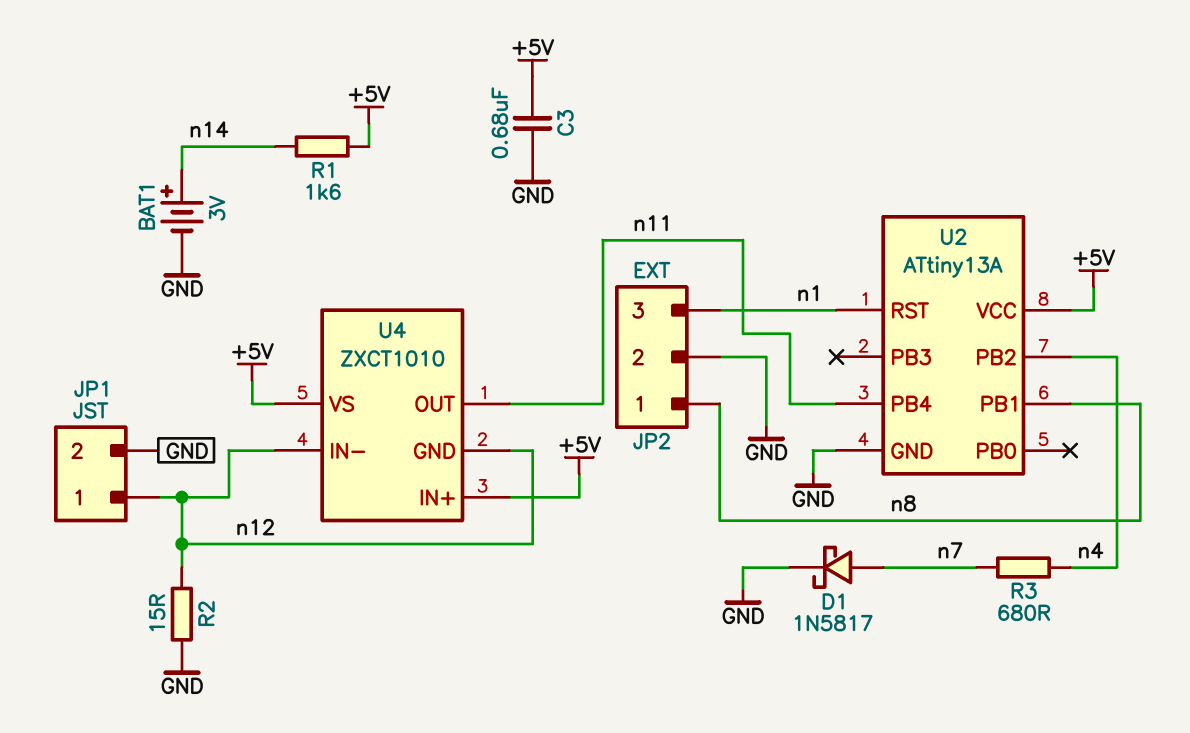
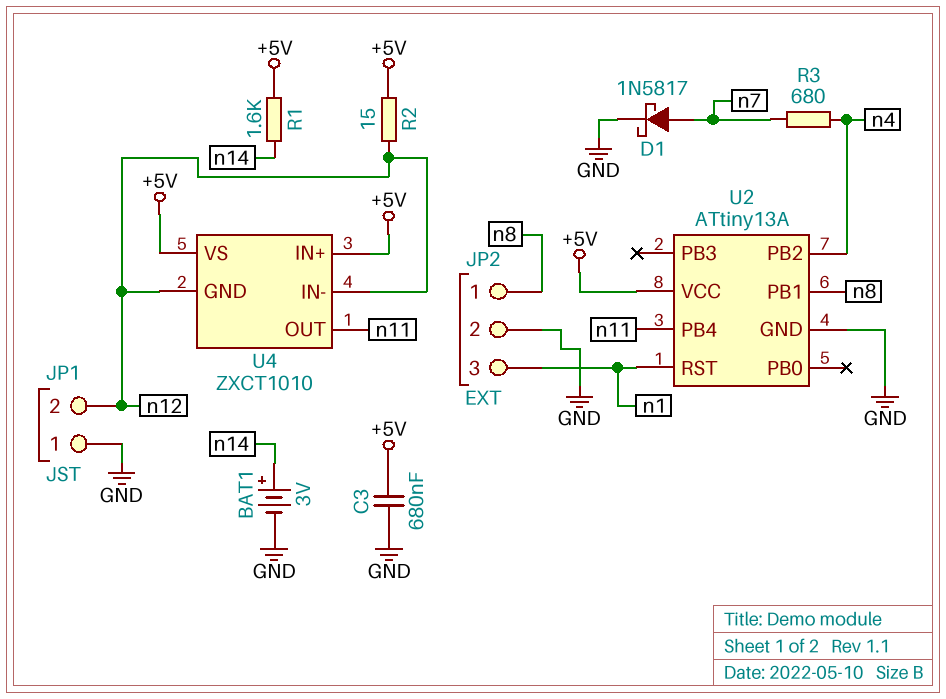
JP1 pin 1: n12 -> GND
JP1 pin 2: GND -> n12
R2: 15 (GND, n12) -> 15 (+5V, n12)

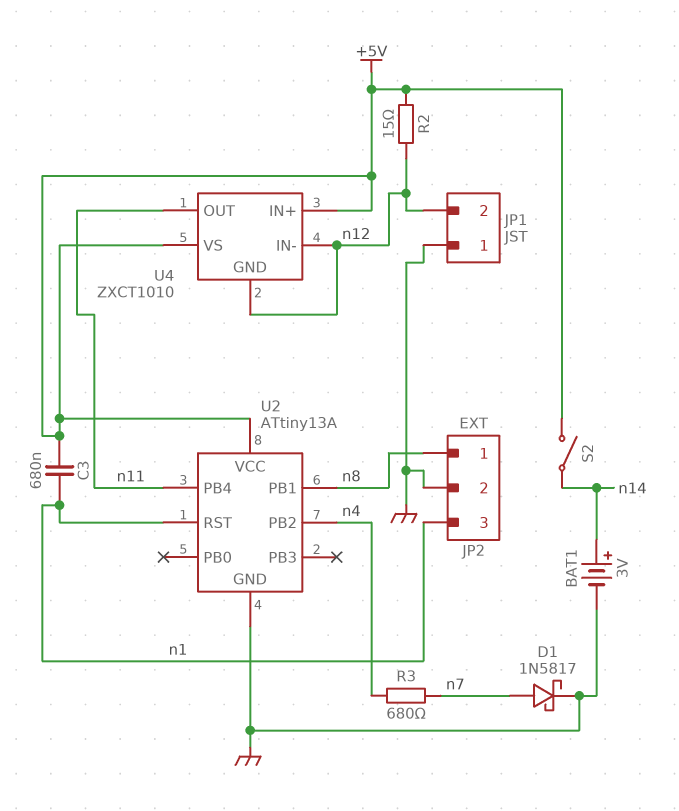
C3: 680nF (+5V, GND) -> 680nF (+5V, n1)
R1: 1.6k (+5V, n14) -> none
S2: none -> switch (+5V, n14)

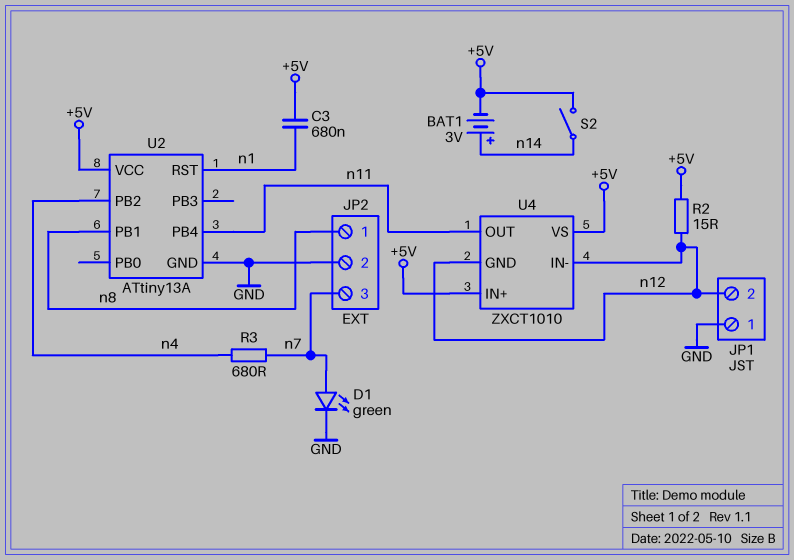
BAT1: 3V (plus n14, minus GND) -> 3V (plus n14, minus +5V)
D1: schottky 1N5817 (A n7, K GND) -> LED green (A n7, K GND)
JP2 pin 3: n1 -> n7

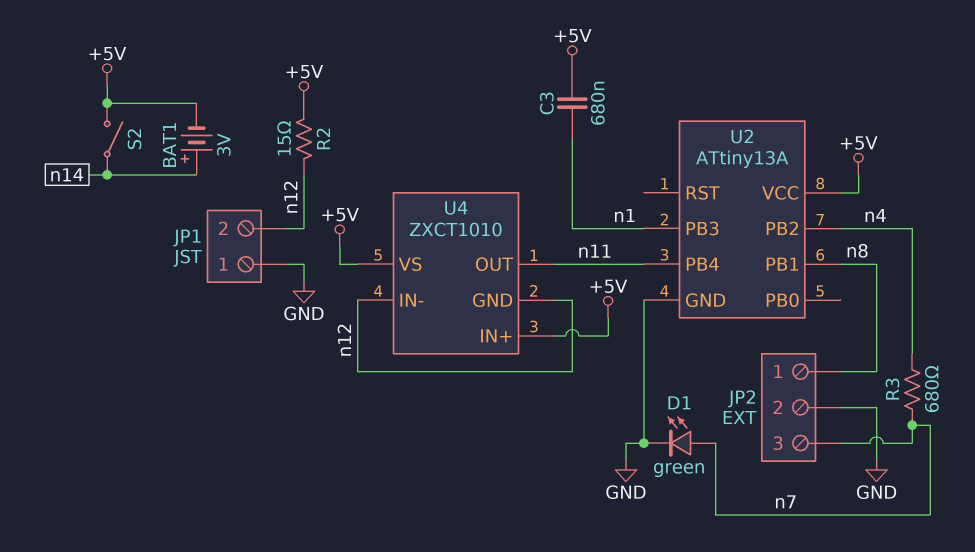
U2 pin PB3: none -> n1
U2 pin RST: n1 -> none

